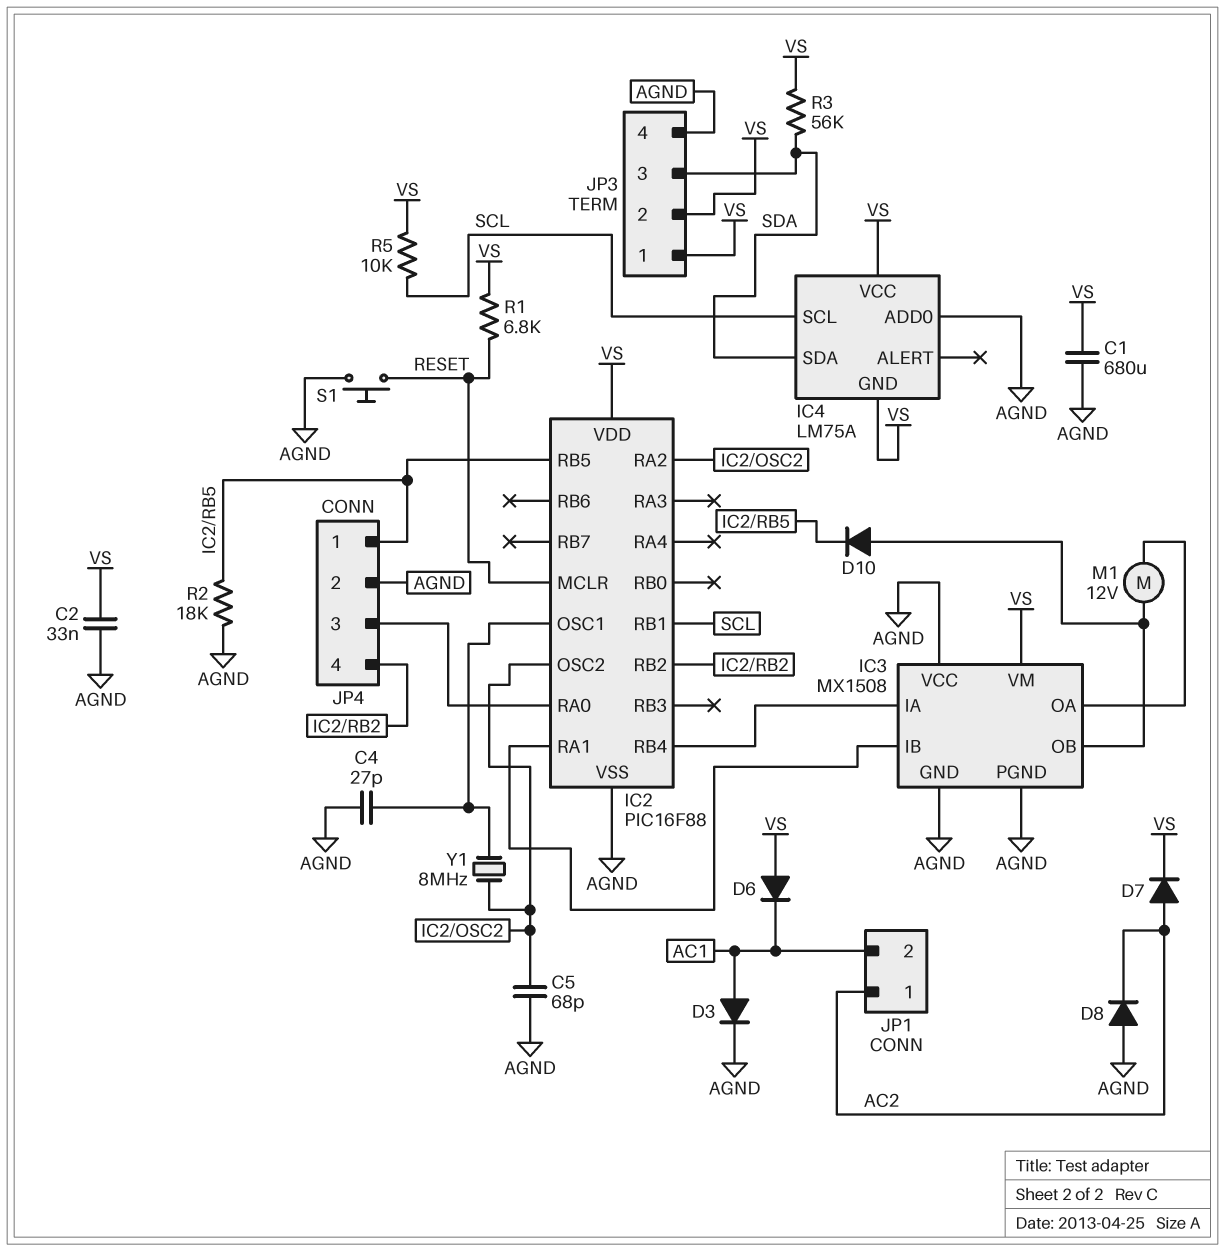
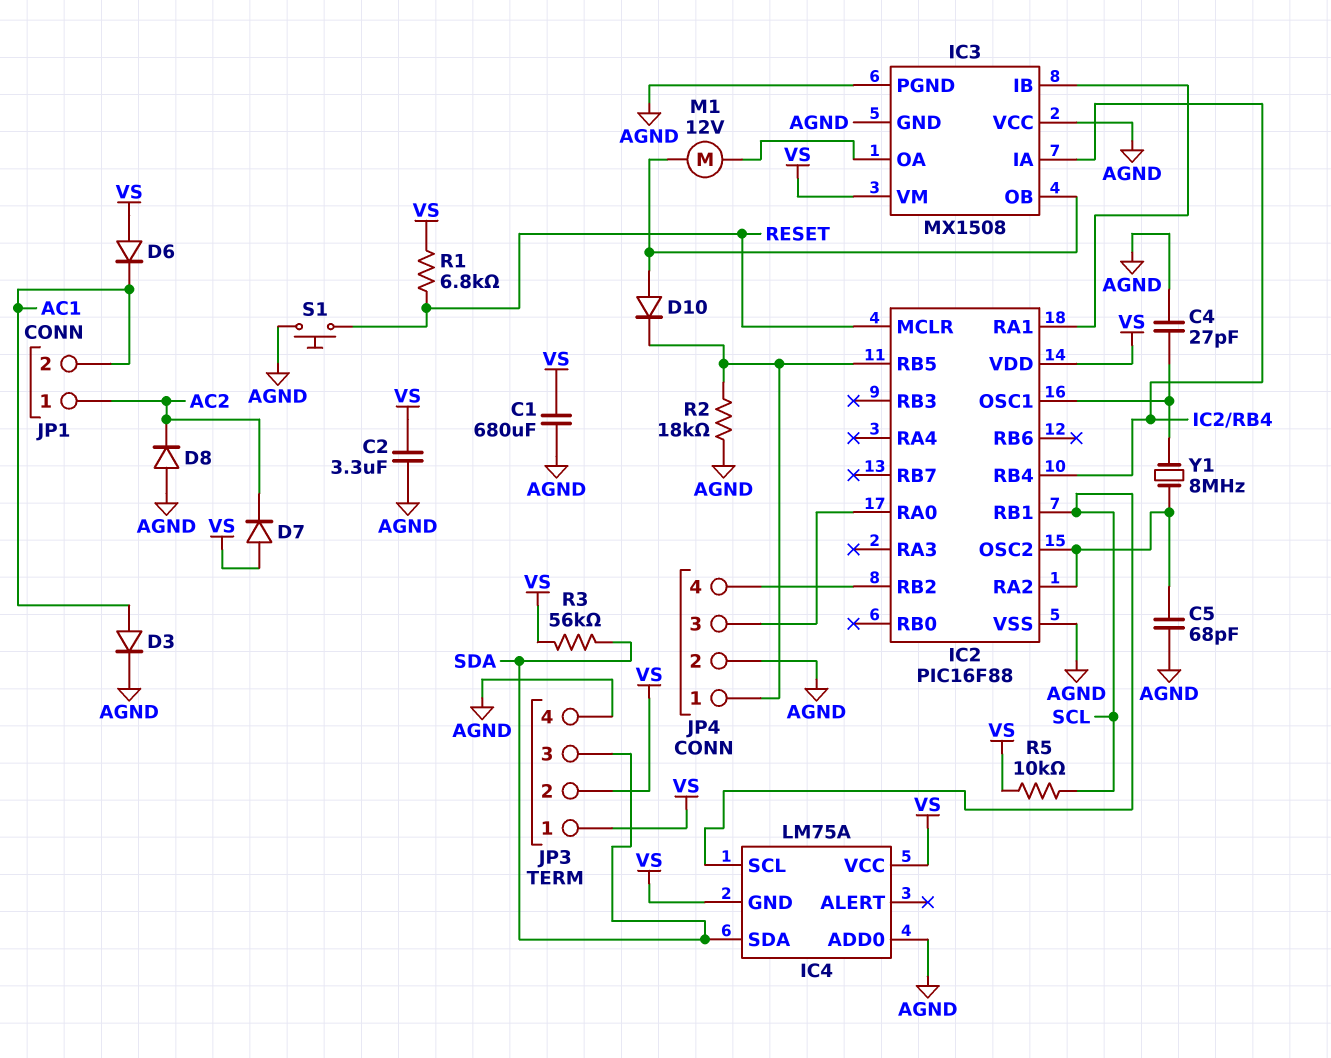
C2: 33nF (AGND, VS) -> 3.3uF (AGND, VS)
D7: diode (A AC2, K VS) -> diode (A VS, K AC2)

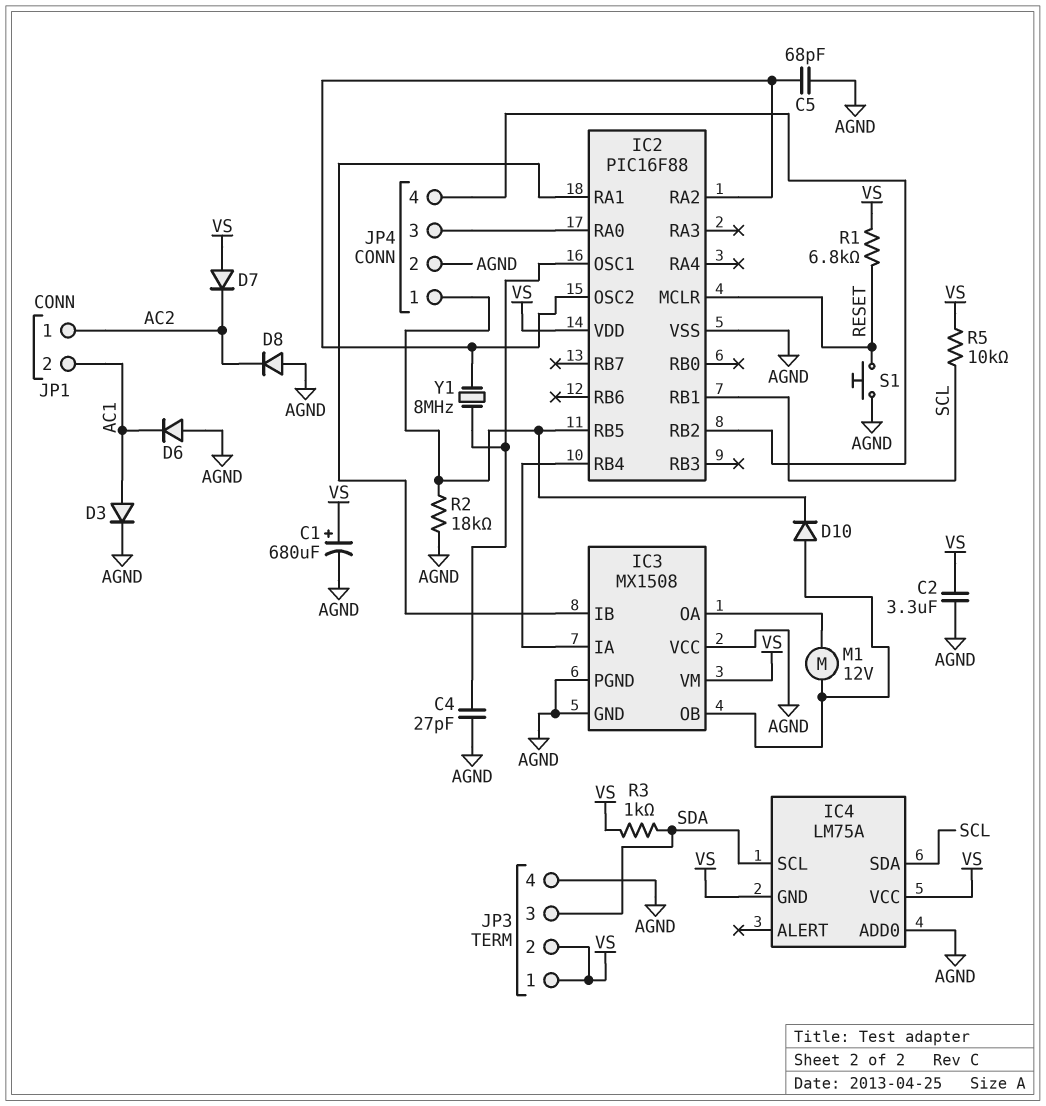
C1: 680uF (AGND, VS) -> 680uF (plus VS, minus AGND)
D6: diode (A VS, K AC1) -> diode (A AGND, K AC1)
IC4 pin SCL: SCL -> SDA
IC4 pin SDA: SDA -> SCL
R3: 56k (SDA, VS) -> 1k (SDA, VS)

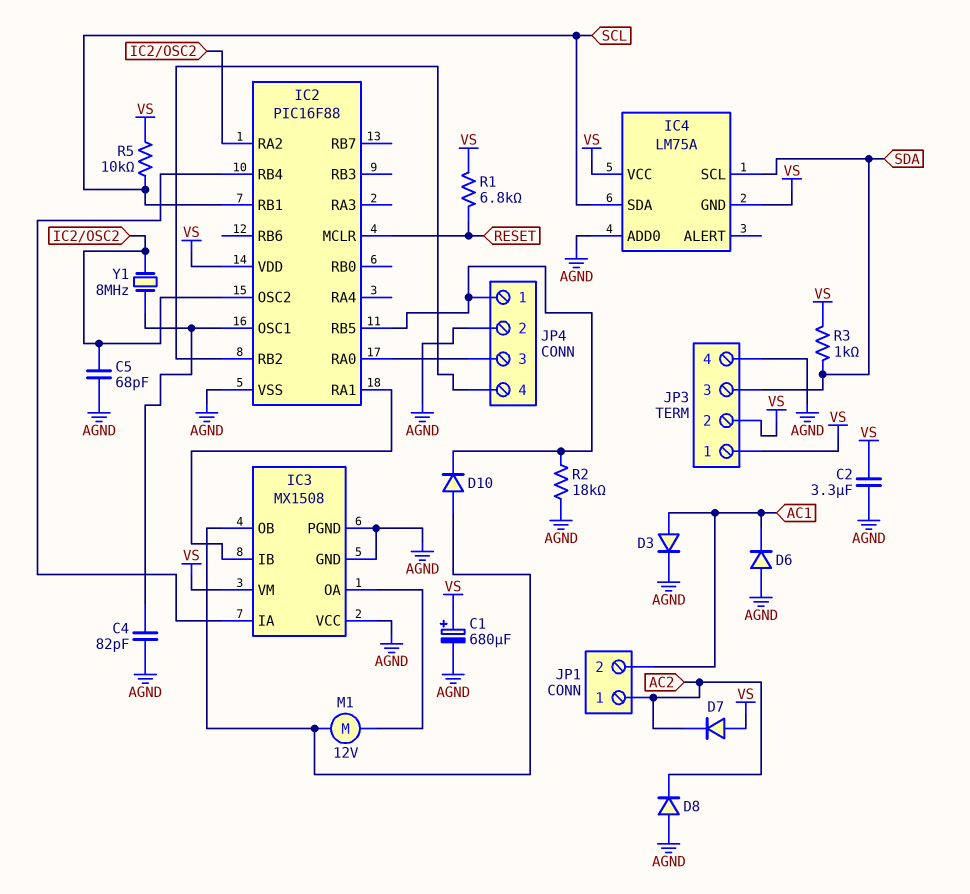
C4: 27pF (AGND, IC2/OSC1) -> 82pF (AGND, IC2/OSC1)
S1: button (AGND, RESET) -> none

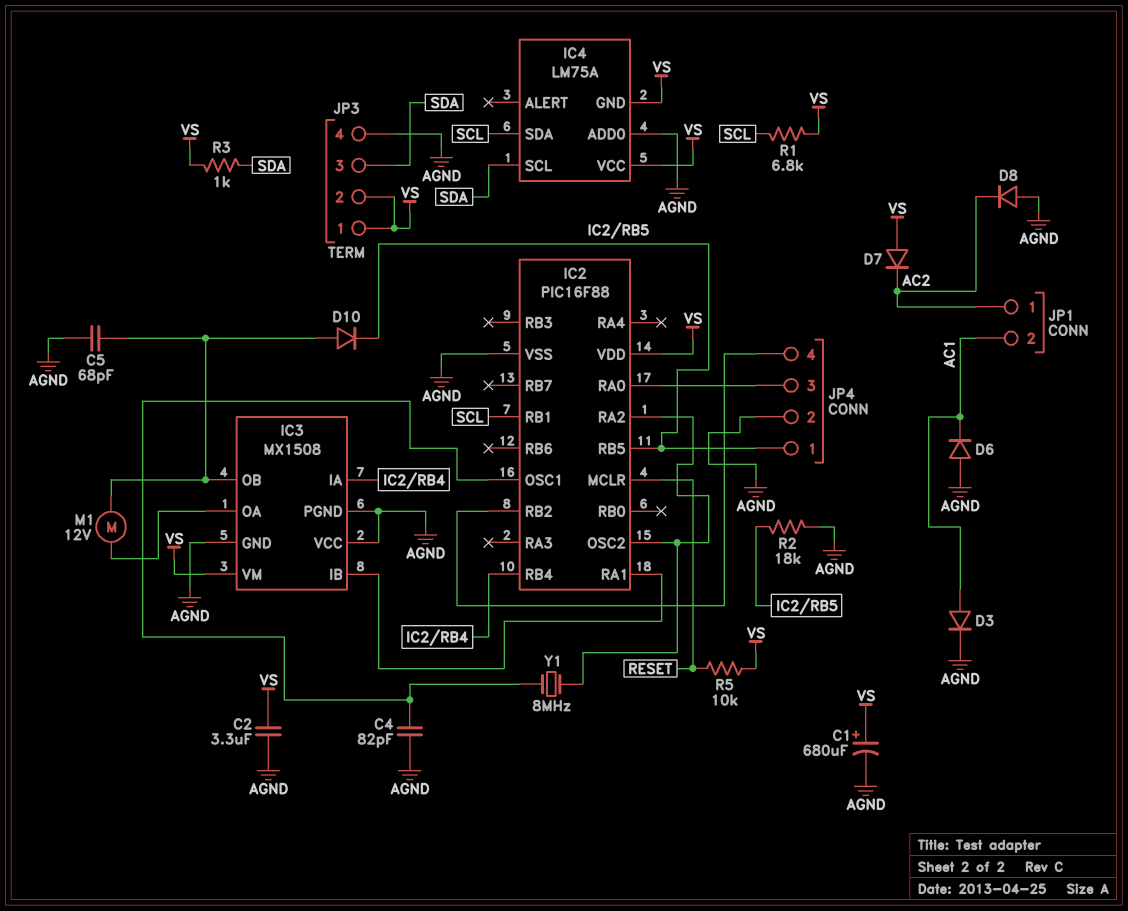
C5: 68pF (AGND, IC2/OSC2) -> 68pF (AGND, IC3/OB)
R1: 6.8k (RESET, VS) -> 6.8k (SCL, VS)
R5: 10k (SCL, VS) -> 10k (RESET, VS)

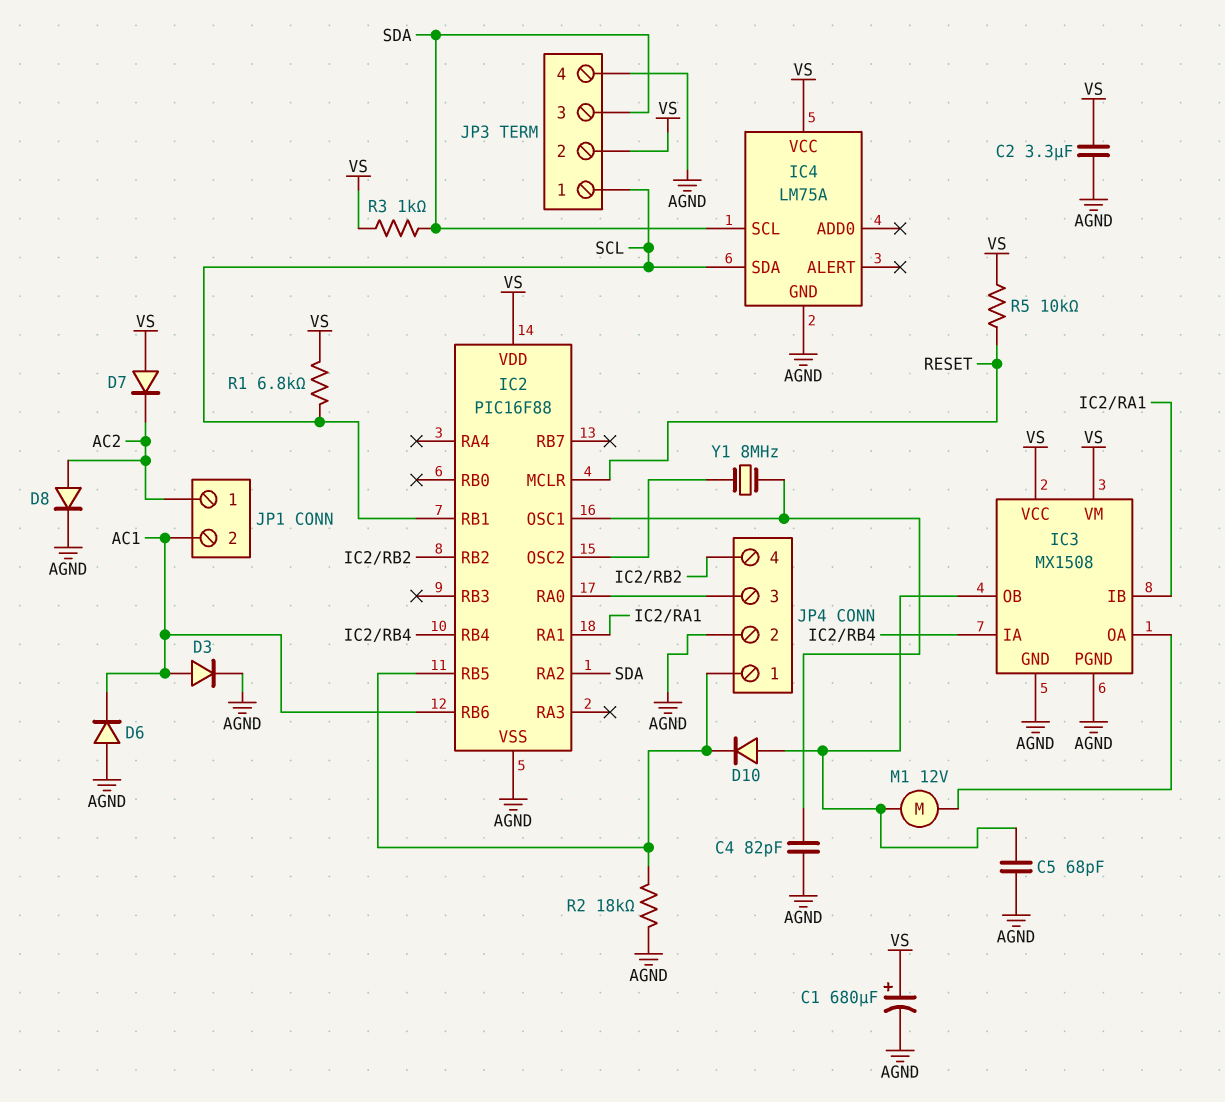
D8: diode (A AGND, K AC2) -> diode (A AC2, K AGND)
IC2 pin RA2: IC2/OSC2 -> SDA
IC2 pin RB6: none -> AC1
IC3 pin VCC: AGND -> VS
IC4 pin ADD0: AGND -> none
IC4 pin GND: VS -> AGND
JP3 pin 1: VS -> SCL

